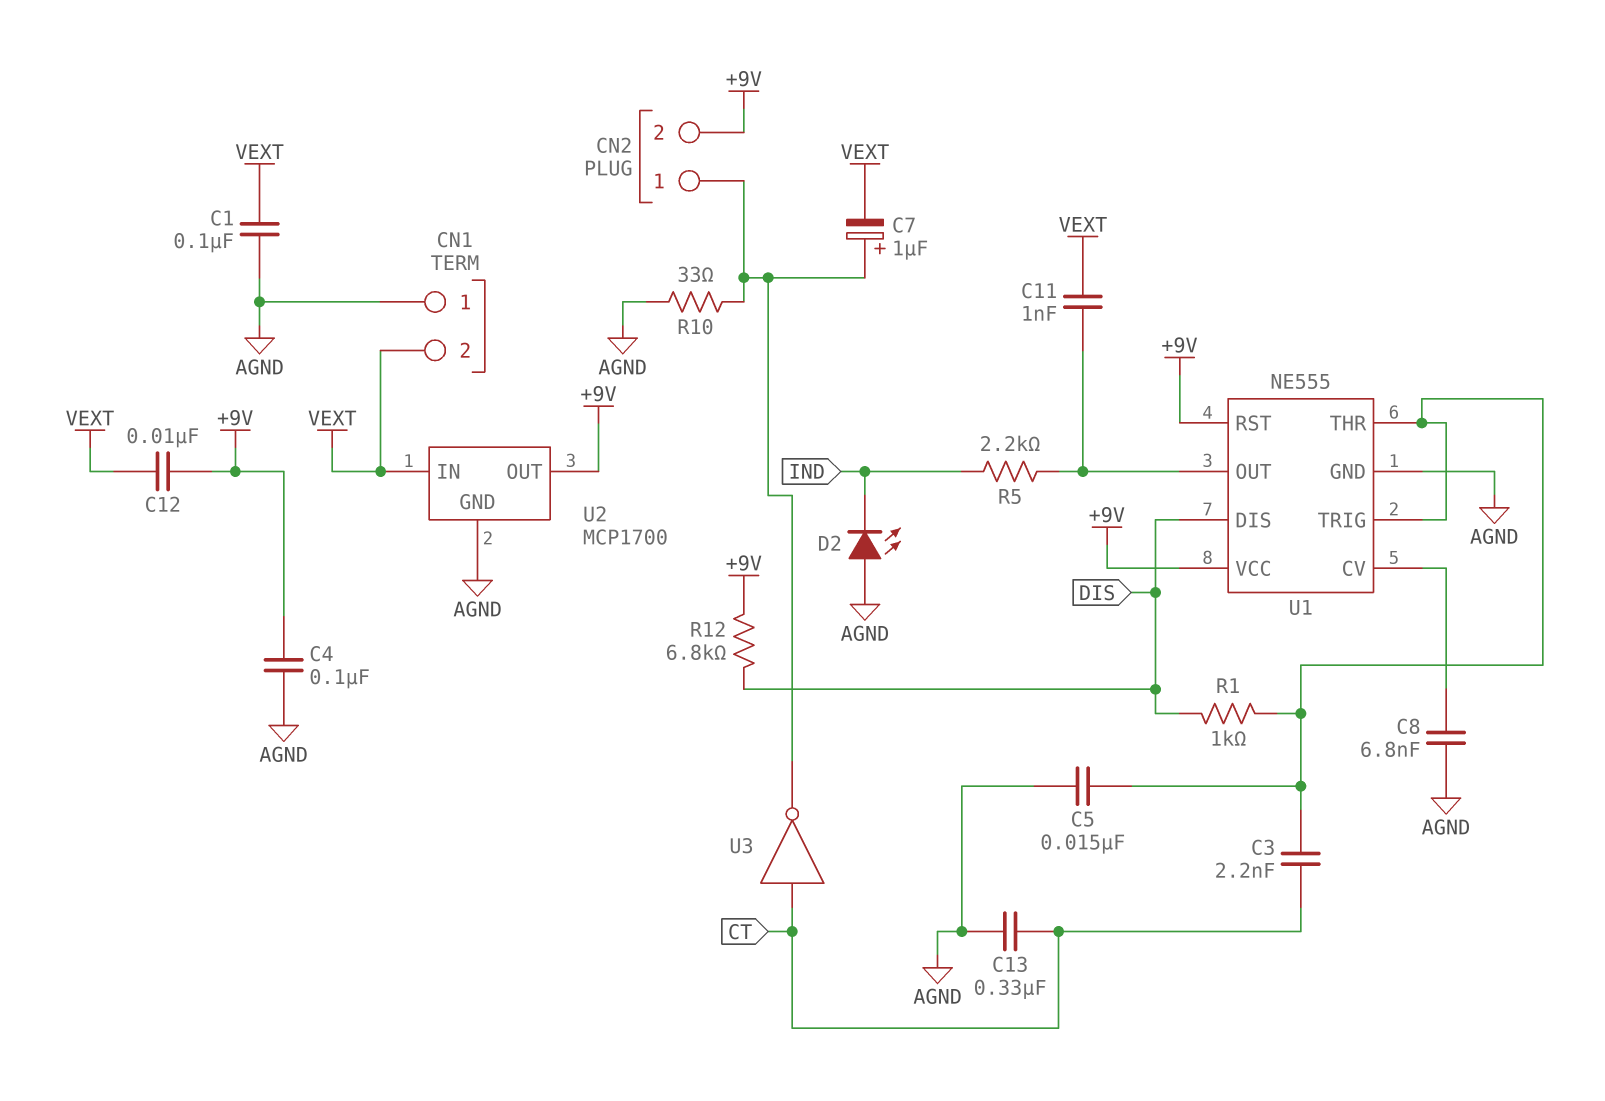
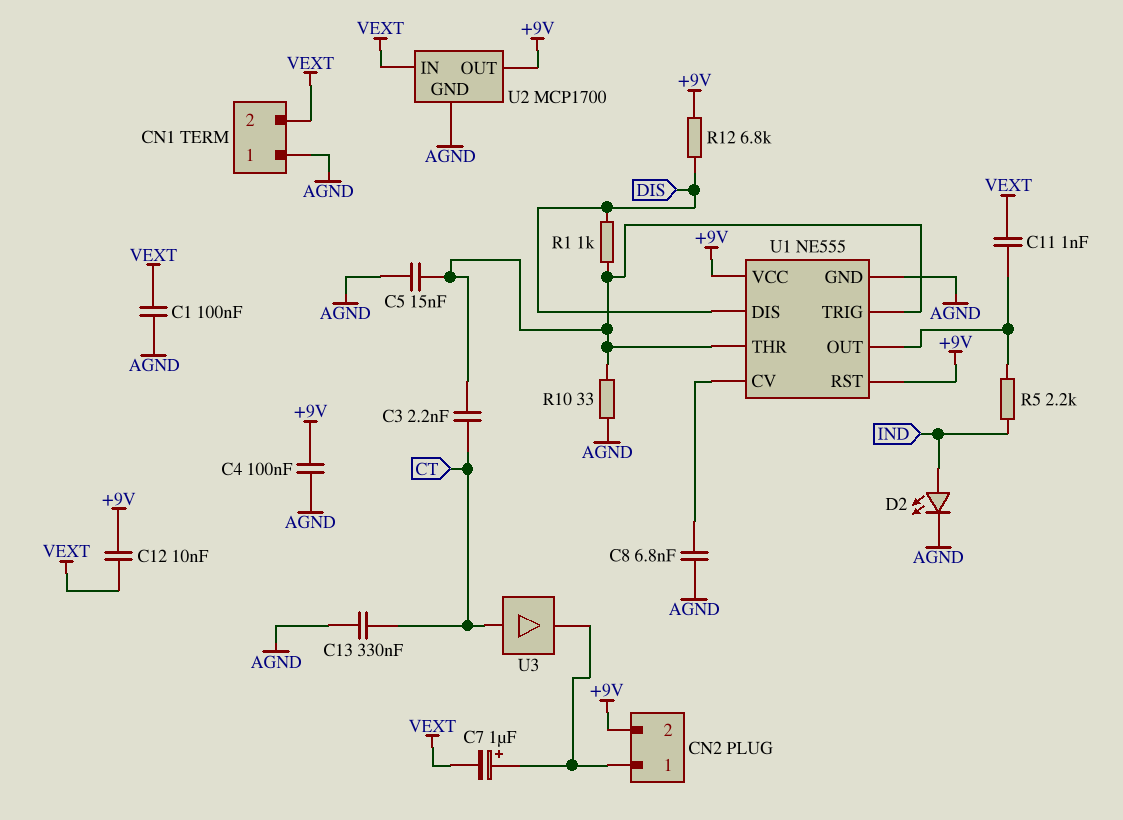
D2: LED (A AGND, K IND) -> LED (A IND, K AGND)
R10: 33 (AGND, CN2/1) -> 33 (AGND, U1/THR)
U3: NOT (in CT, out CN2/1) -> buffer (in CT, out CN2/1)

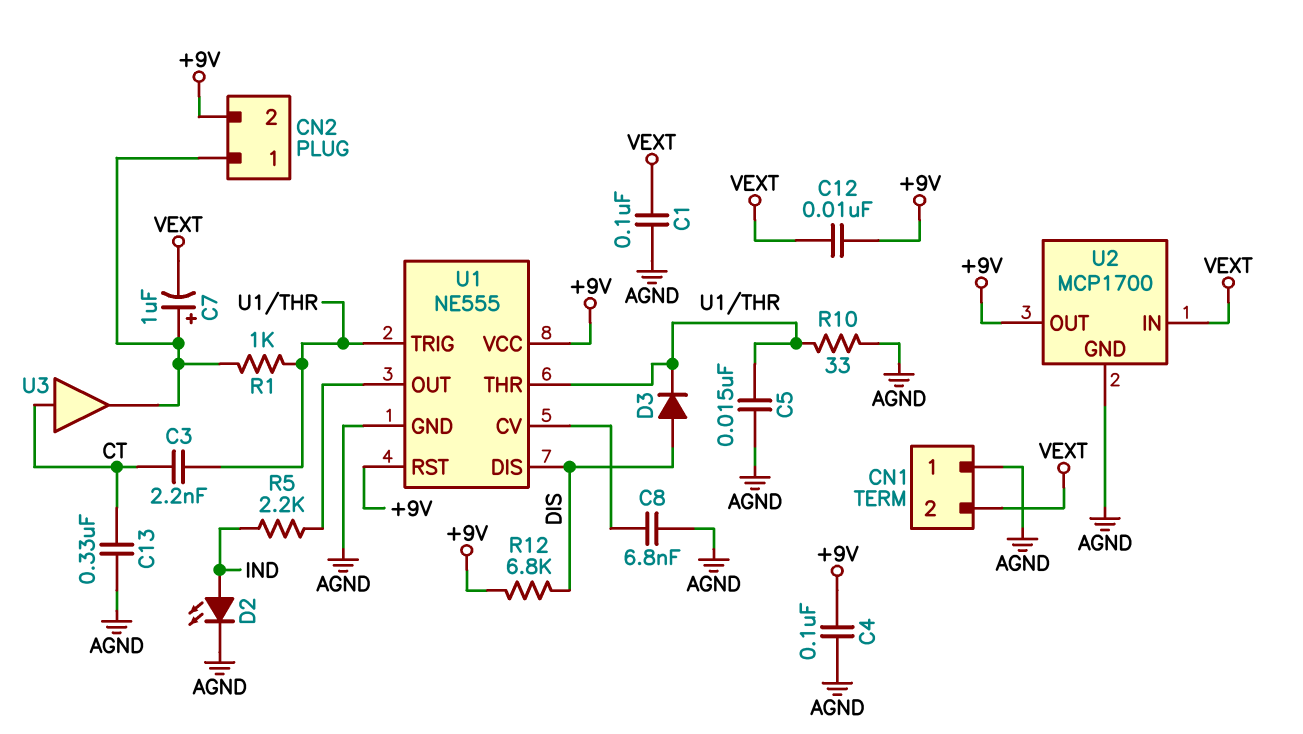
C11: 1nF (U1/OUT, VEXT) -> none
D3: none -> diode (A DIS, K U1/THR)
R1: 1k (DIS, U1/THR) -> 1k (CN2/1, U1/THR)

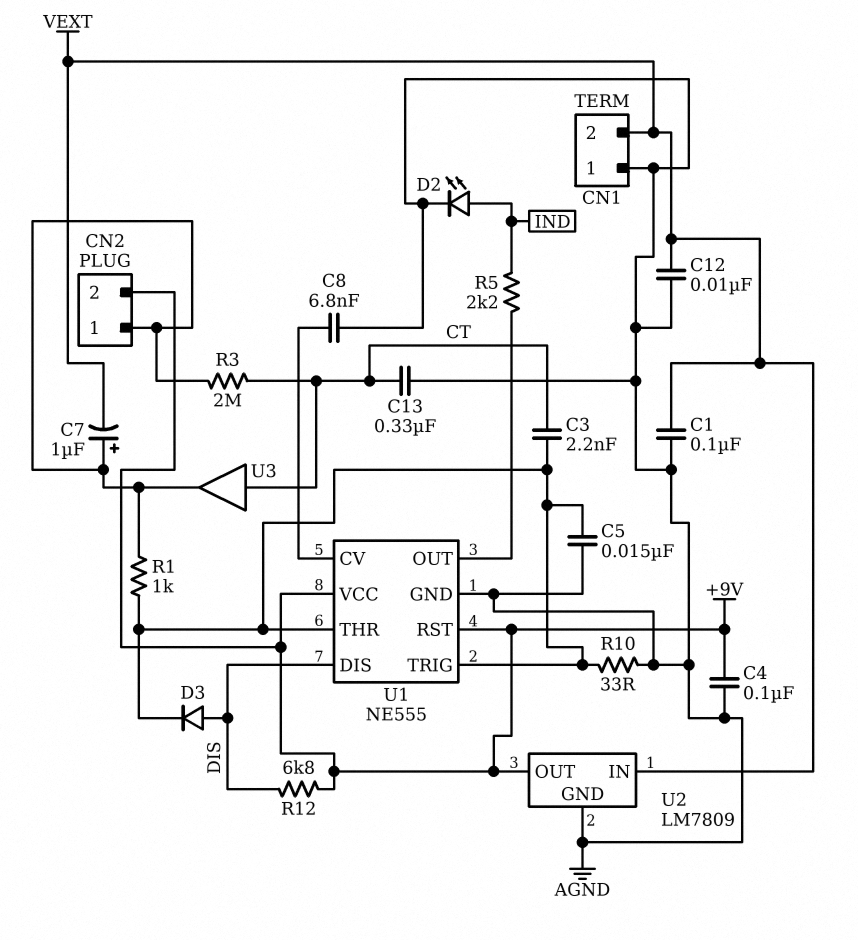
C12: 10nF (+9V, VEXT) -> 10nF (AGND, VEXT)
R3: none -> 2M (CN2/1, CT)
U2: MCP1700 -> LM7809

